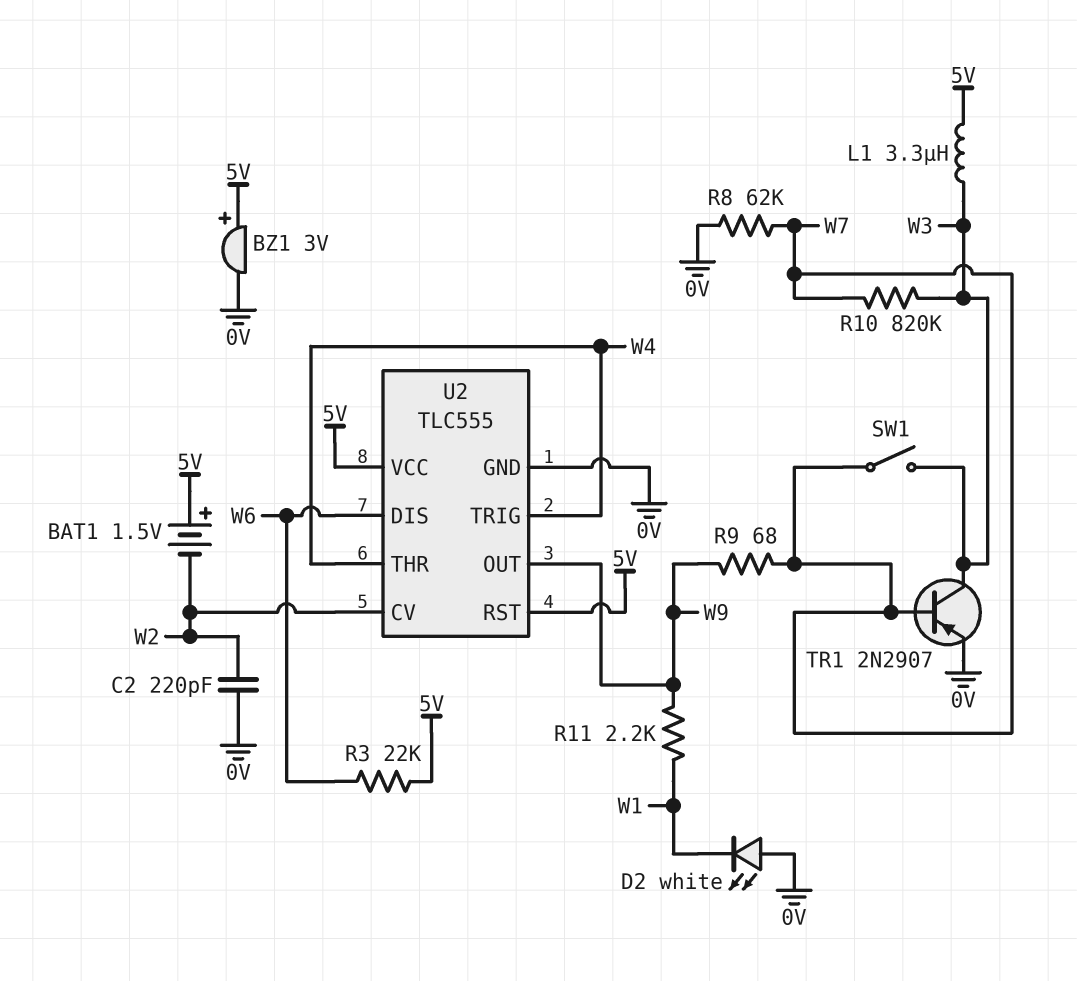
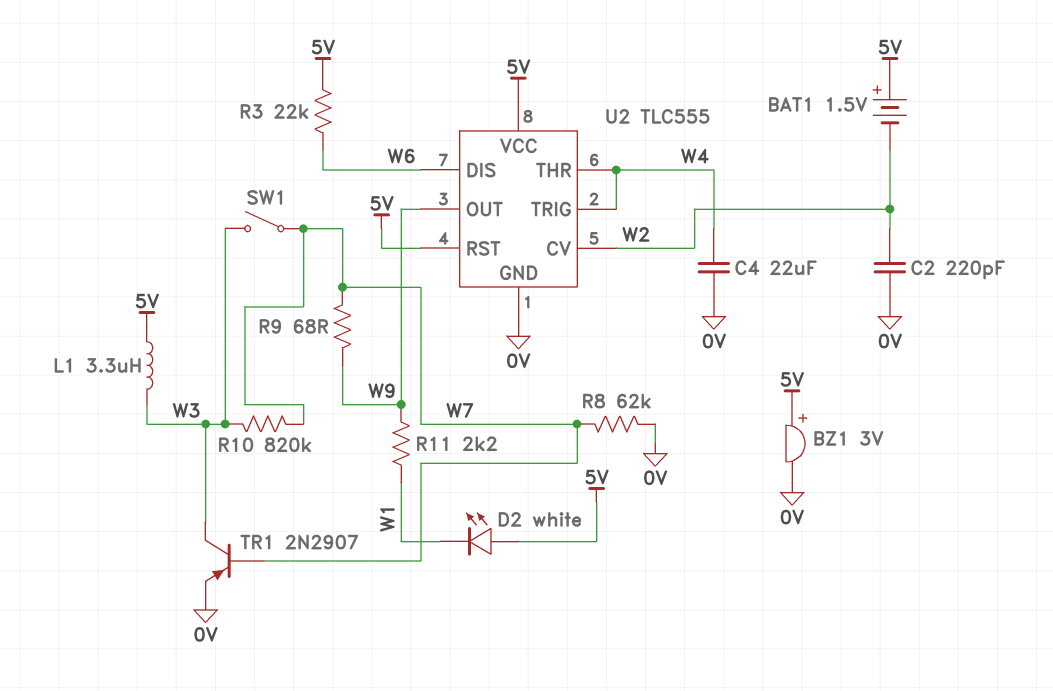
C4: none -> 22uF (0V, W4)
D2: LED white (A 0V, K W1) -> LED white (A 5V, K W1)

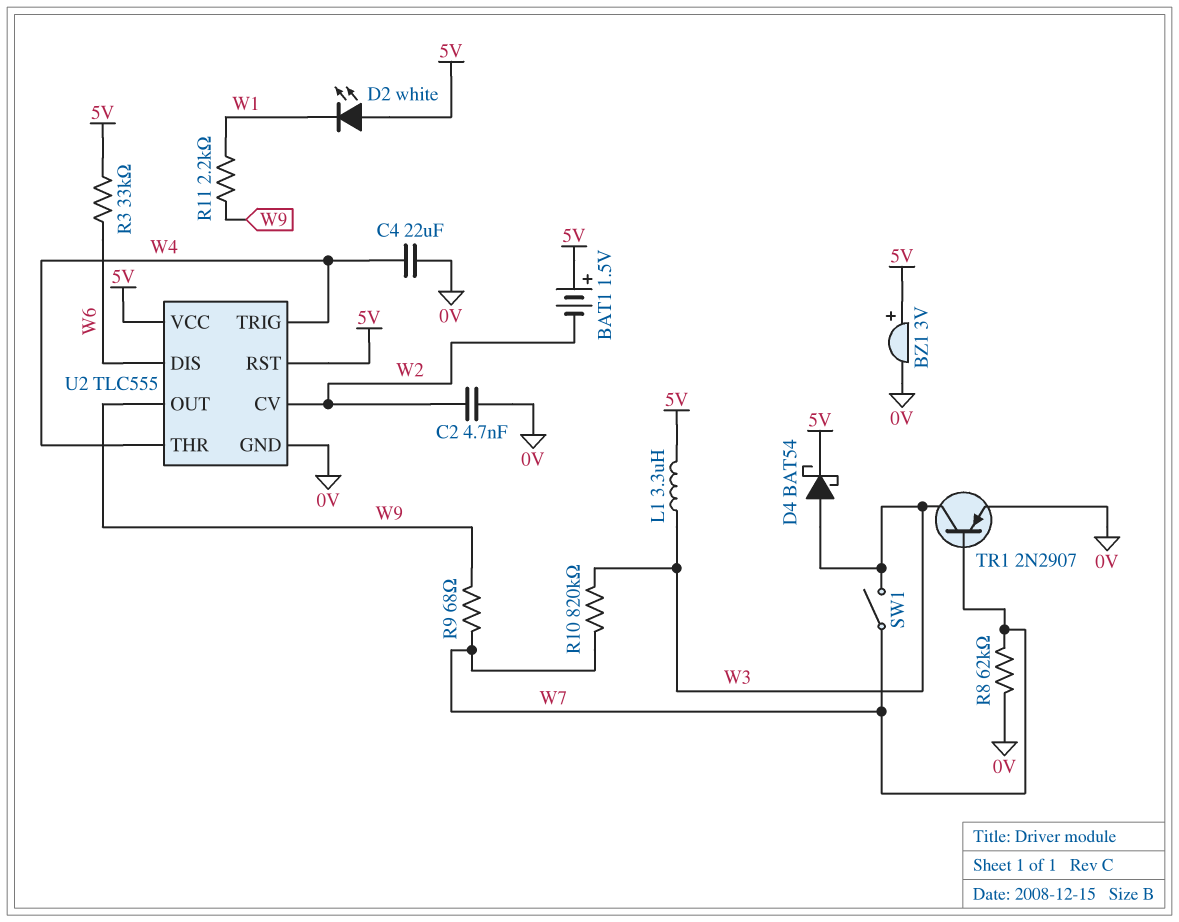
C2: 220pF (0V, W2) -> 4.7nF (0V, W2)
D4: none -> schottky BAT54 (A W3, K 5V)
R3: 22k (5V, W6) -> 33k (5V, W6)

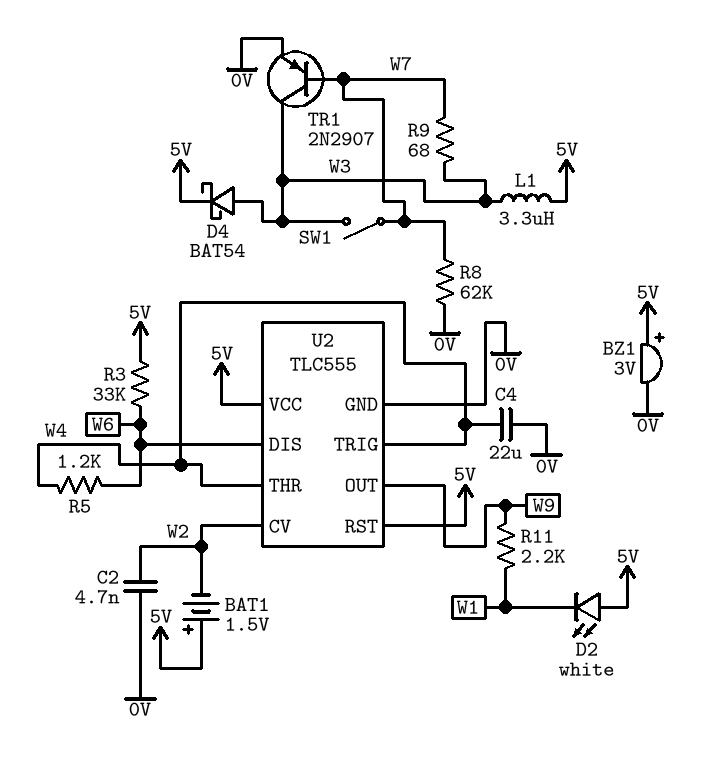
R5: none -> 1.2k (W4, W6)
R9: 68 (W7, W9) -> 68 (W3, W7)
R10: 820k (W3, W7) -> none

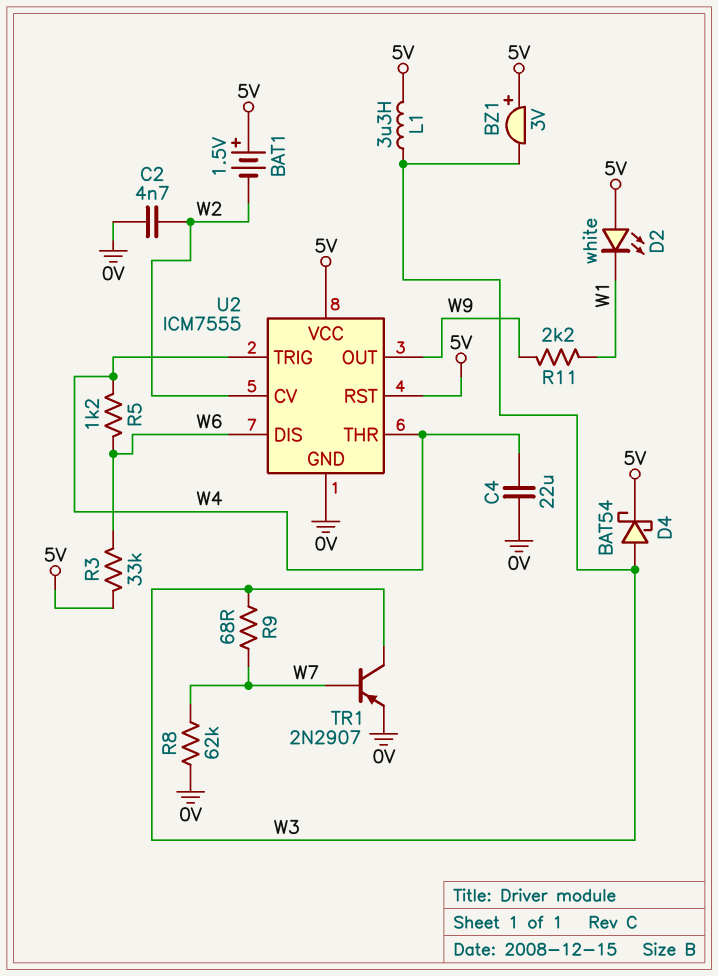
BZ1: buzzer 3V (plus 5V, minus 0V) -> buzzer 3V (plus 5V, minus W3)
SW1: switch (W3, W7) -> none
U2: TLC555 -> ICM7555

